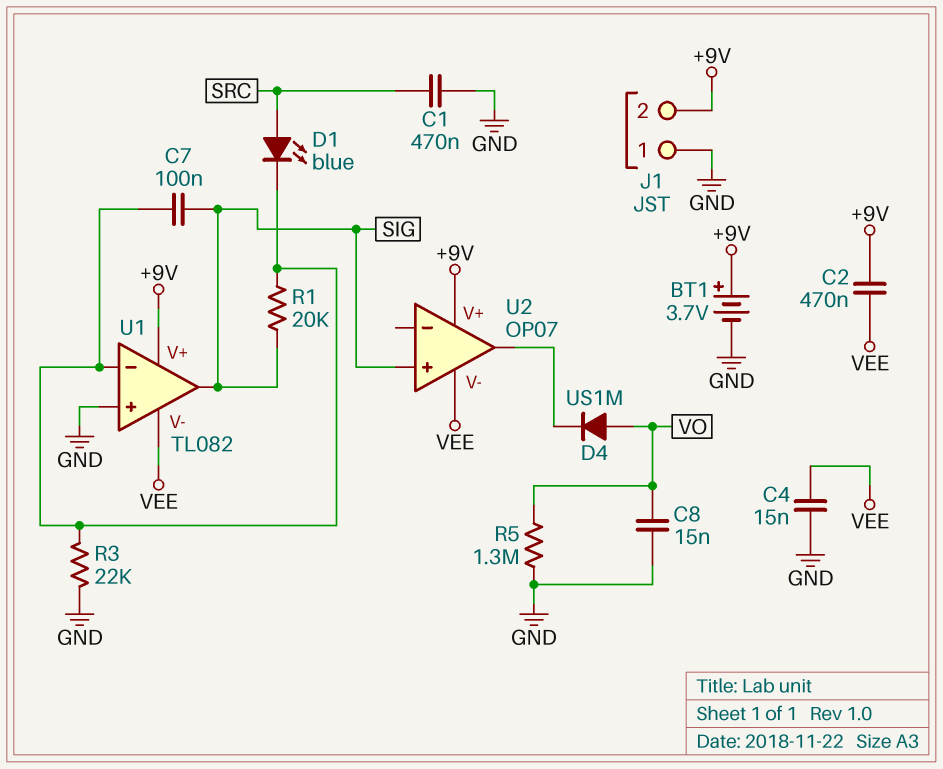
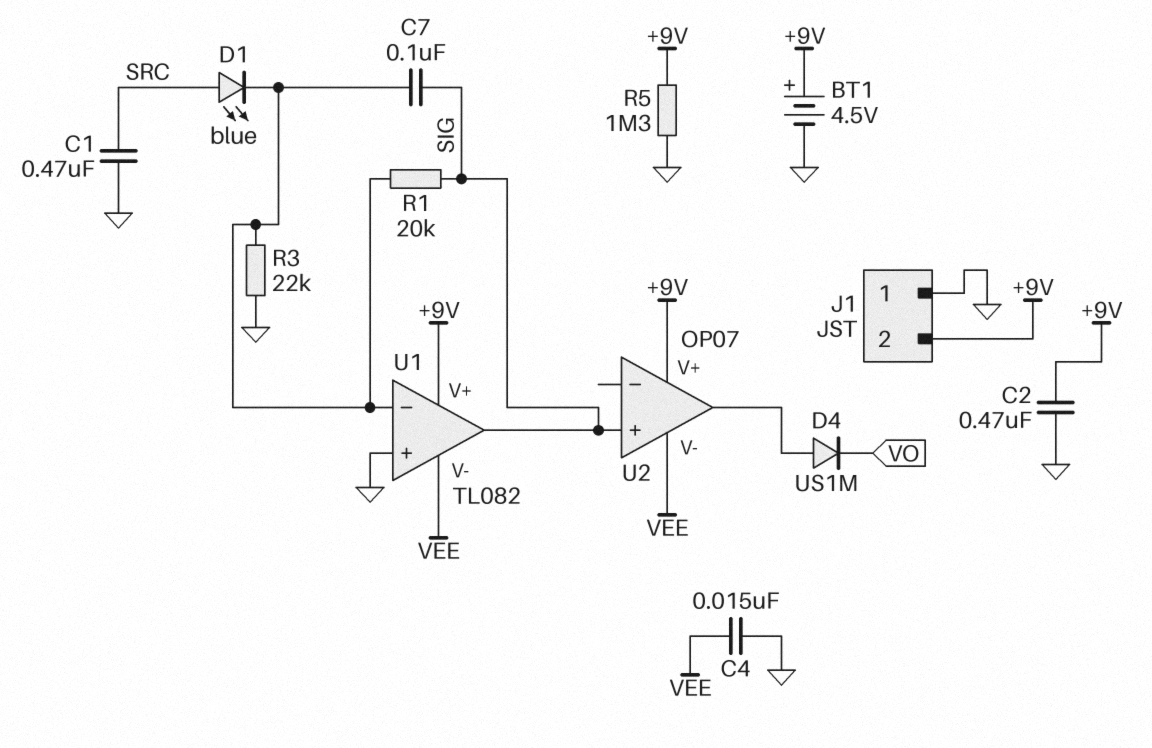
BT1: 3.7V (plus +9V, minus GND) -> 4.5V (plus +9V, minus GND)
C2: 470nF (+9V, VEE) -> 470nF (+9V, GND)
C8: 15nF (GND, VO) -> none
D4: diode US1M (A VO, K U2/out) -> diode US1M (A U2/out, K VO)
R5: 1.3M (GND, VO) -> 1.3M (+9V, GND)

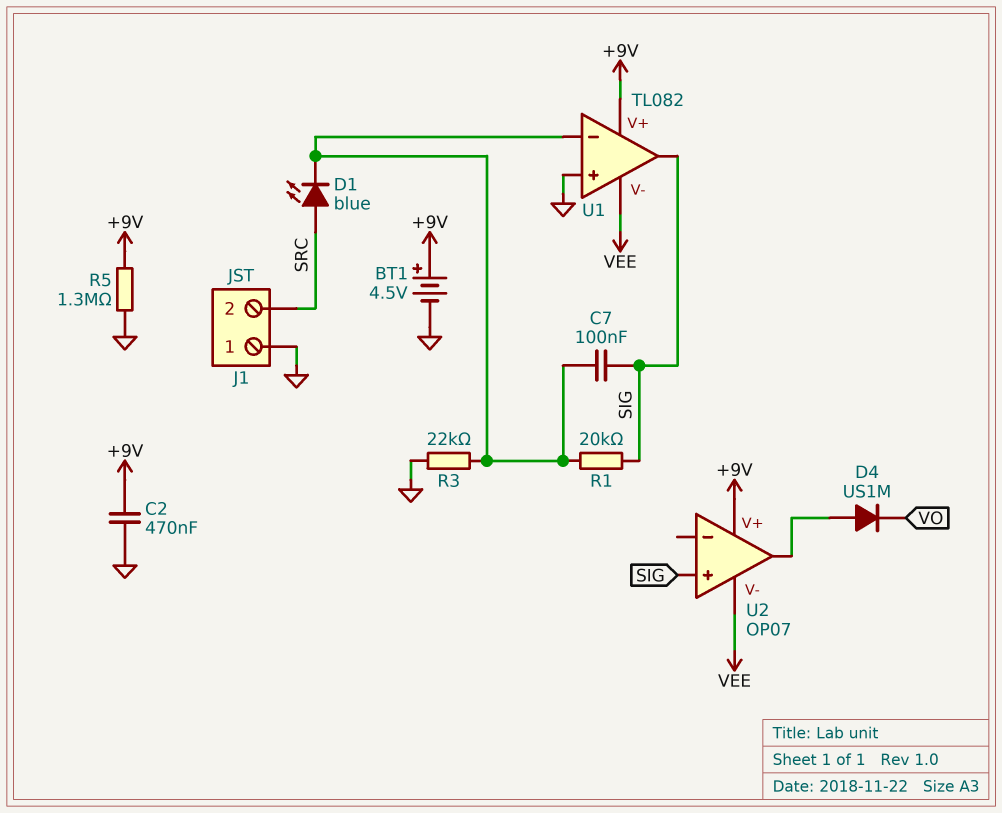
C1: 470nF (GND, SRC) -> none
C4: 15nF (GND, VEE) -> none
J1 pin 2: +9V -> SRC

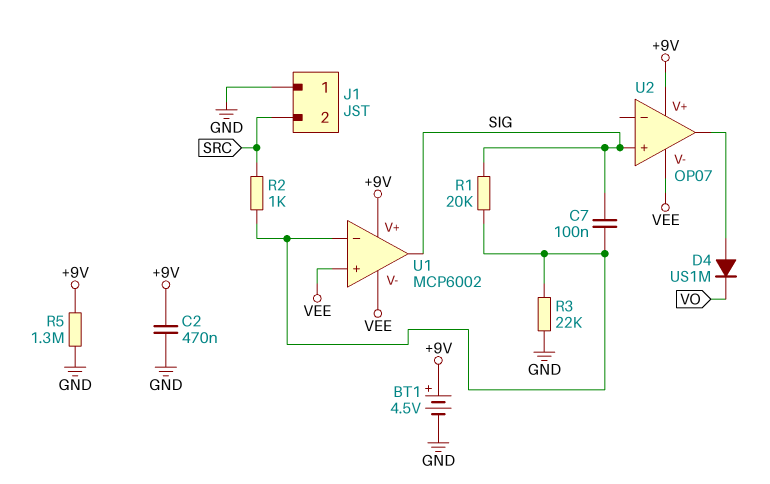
D1: LED blue (A SRC, K U1/in-) -> none
R2: none -> 1k (SRC, U1/in-)
U1: TL082 -> MCP6002
U1 pin in+: GND -> VEE

